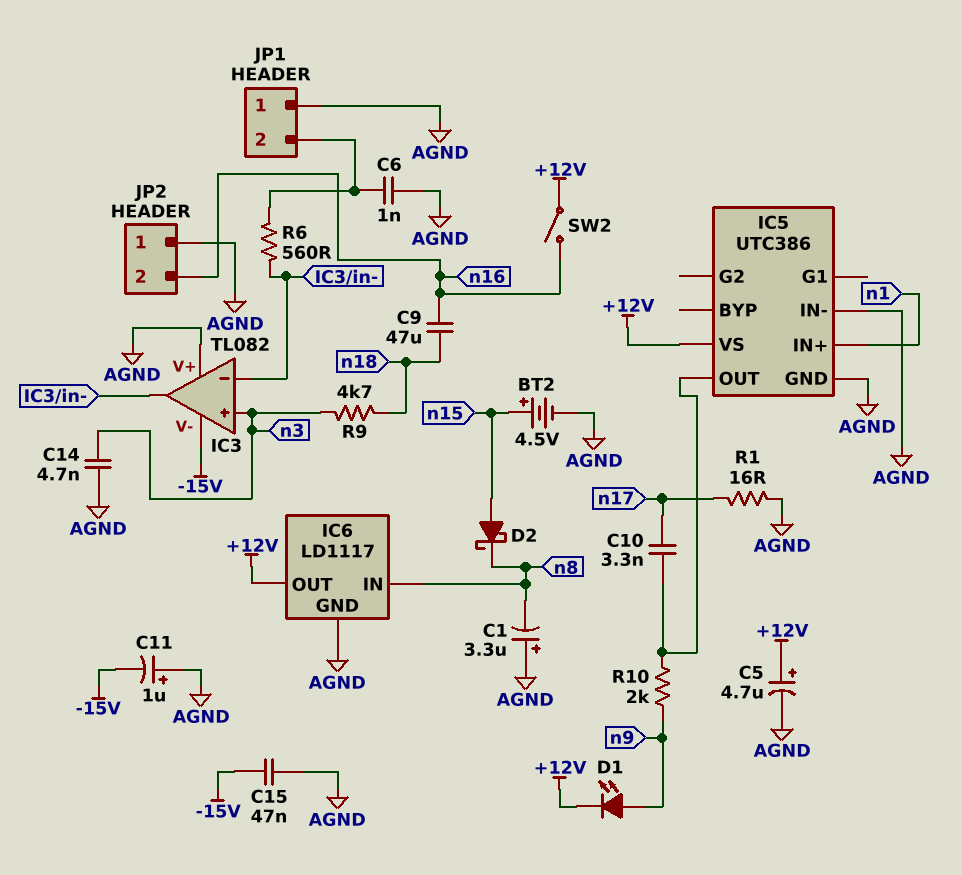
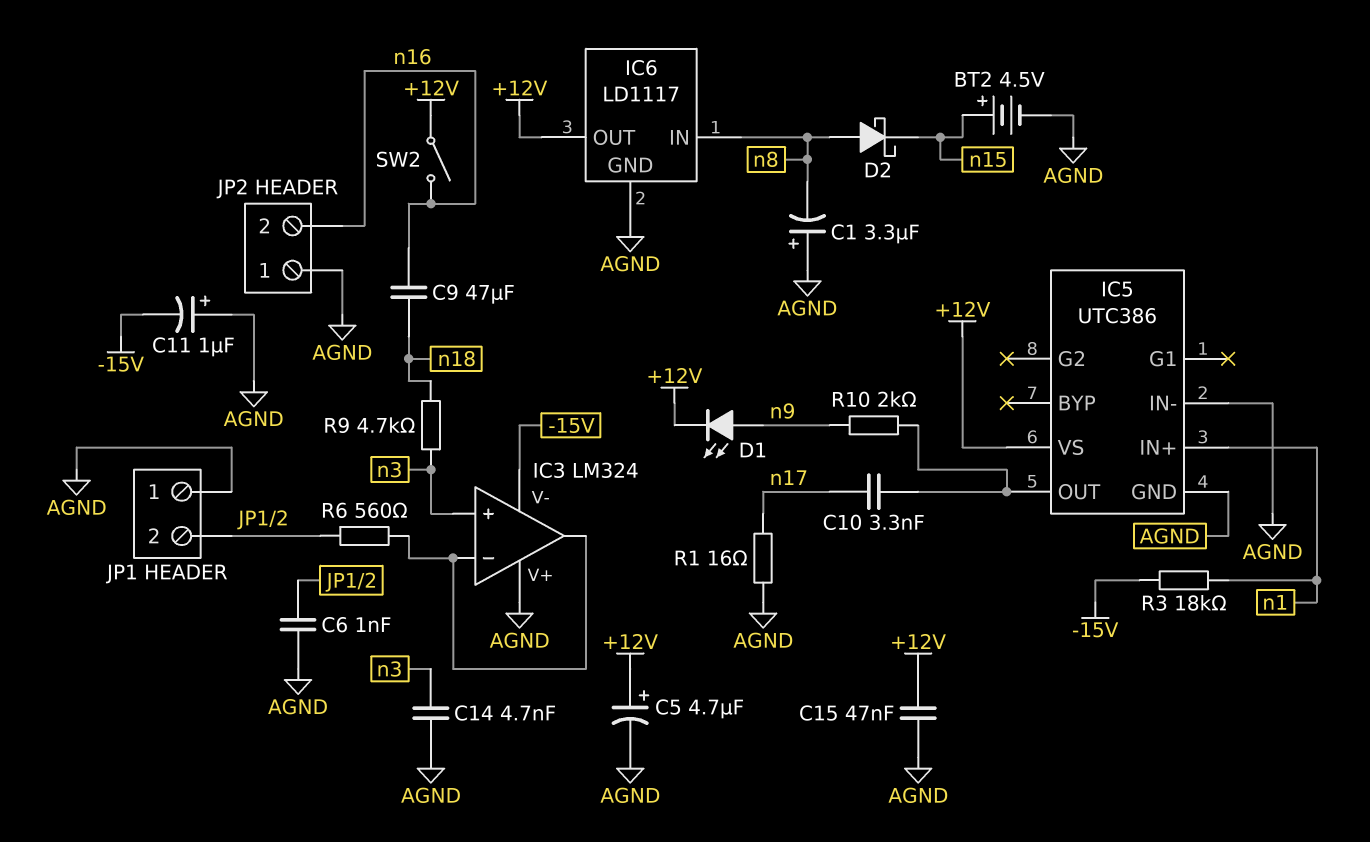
C15: 47nF (-15V, AGND) -> 47nF (+12V, AGND)
D2: schottky (A n15, K n8) -> schottky (A n8, K n15)
IC3: TL082 -> LM324
R3: none -> 18k (-15V, n1)

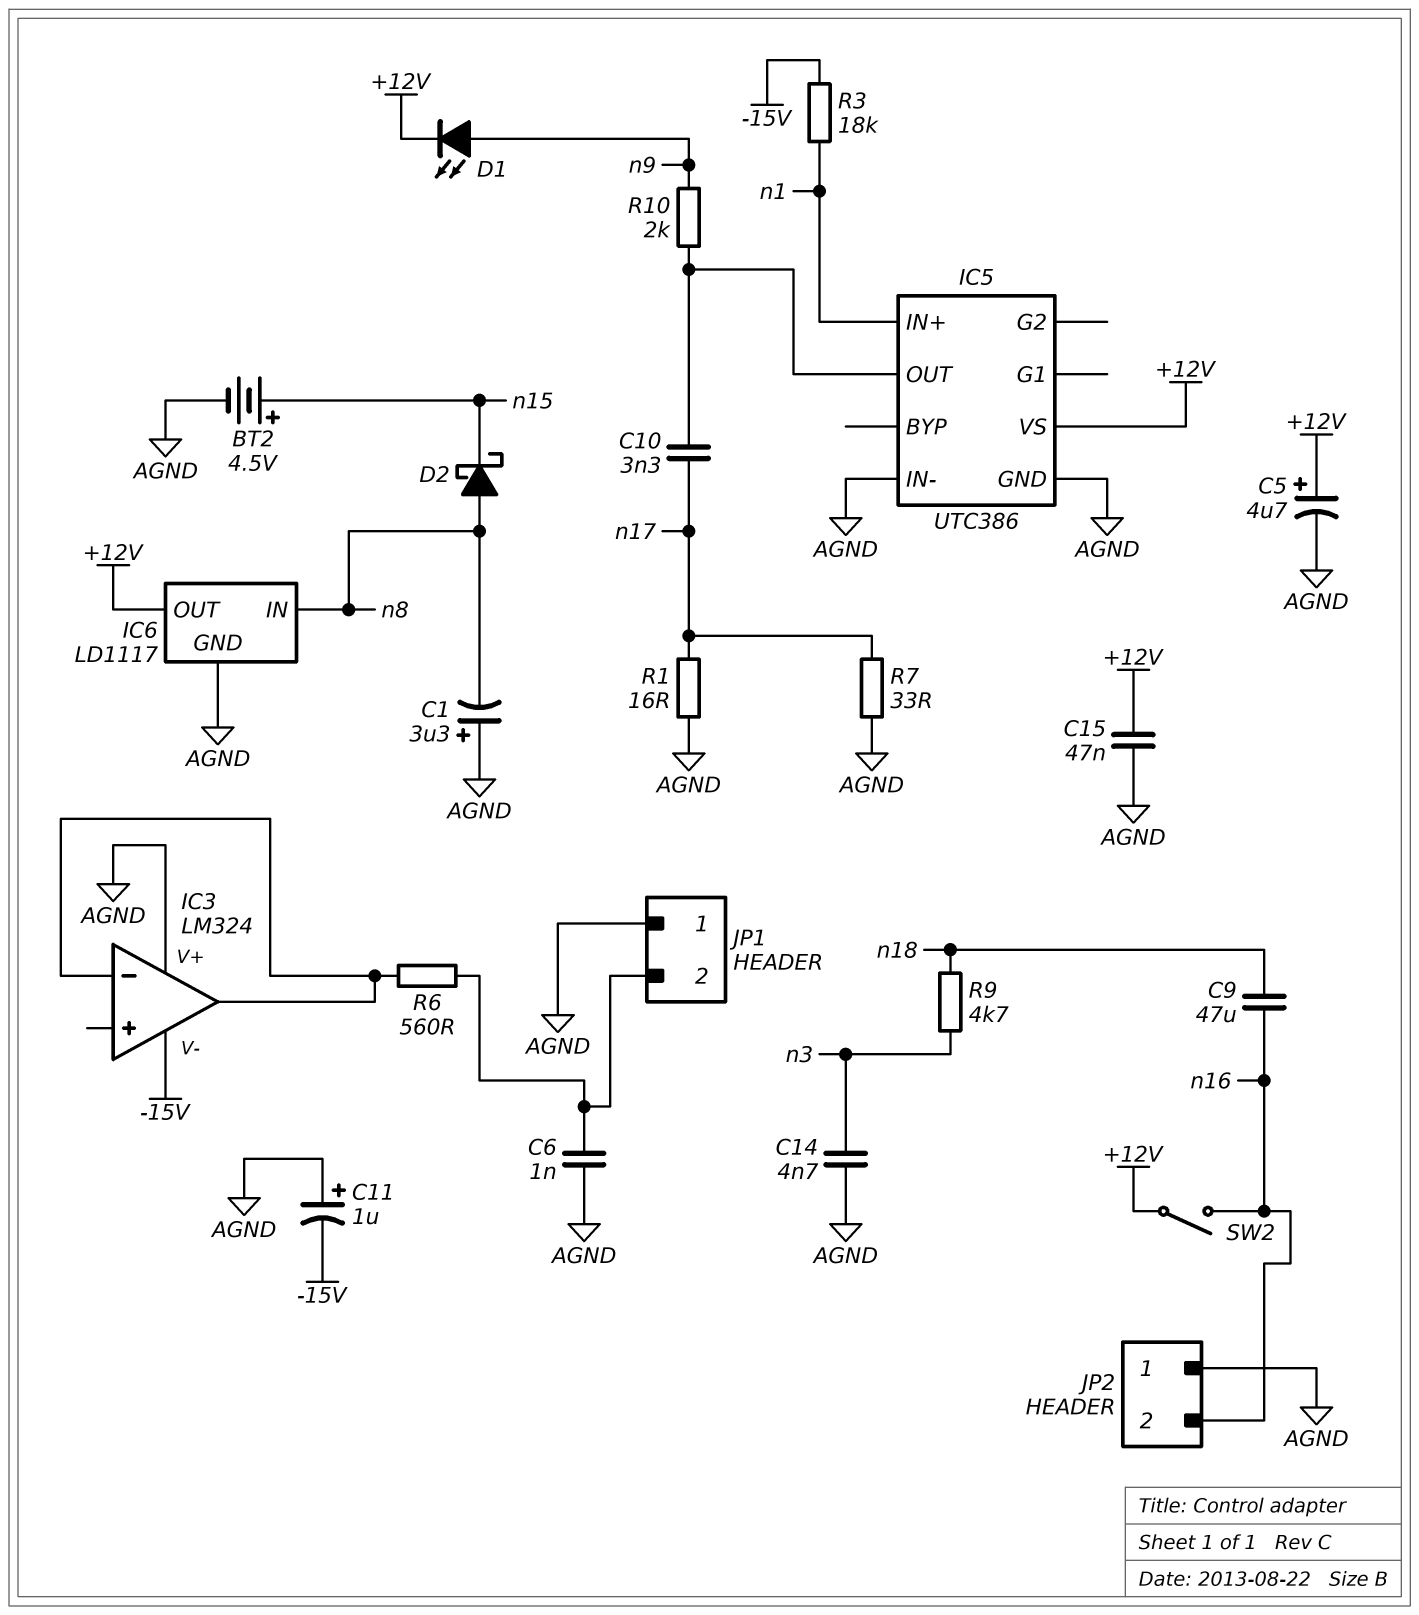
IC3 pin in+: n3 -> none
R7: none -> 33 (AGND, n17)

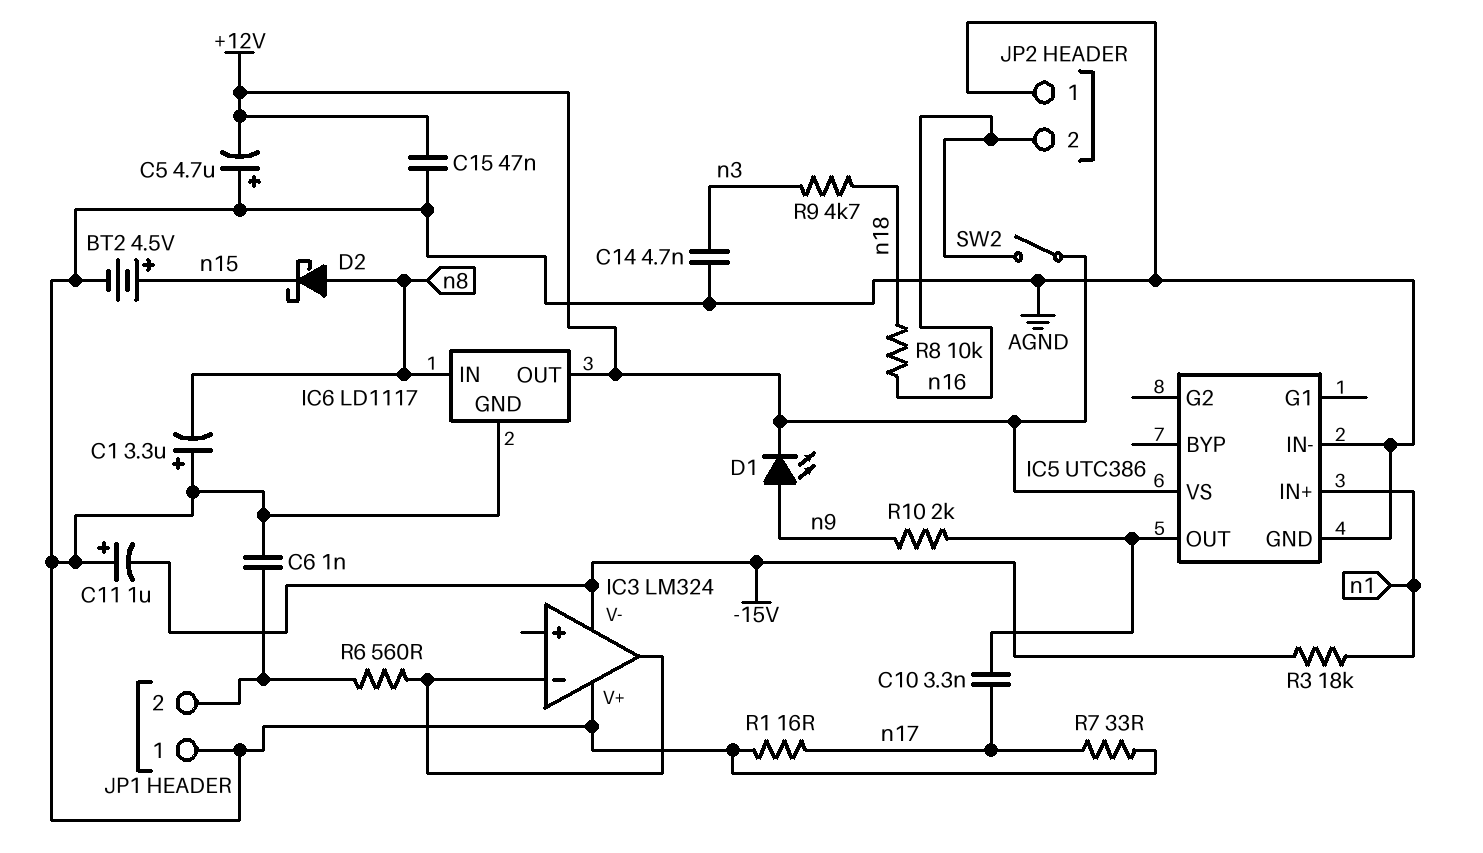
C5: 4.7uF (plus +12V, minus AGND) -> 4.7uF (plus AGND, minus +12V)
C9: 47uF (n16, n18) -> none
R8: none -> 10k (n16, n18)

